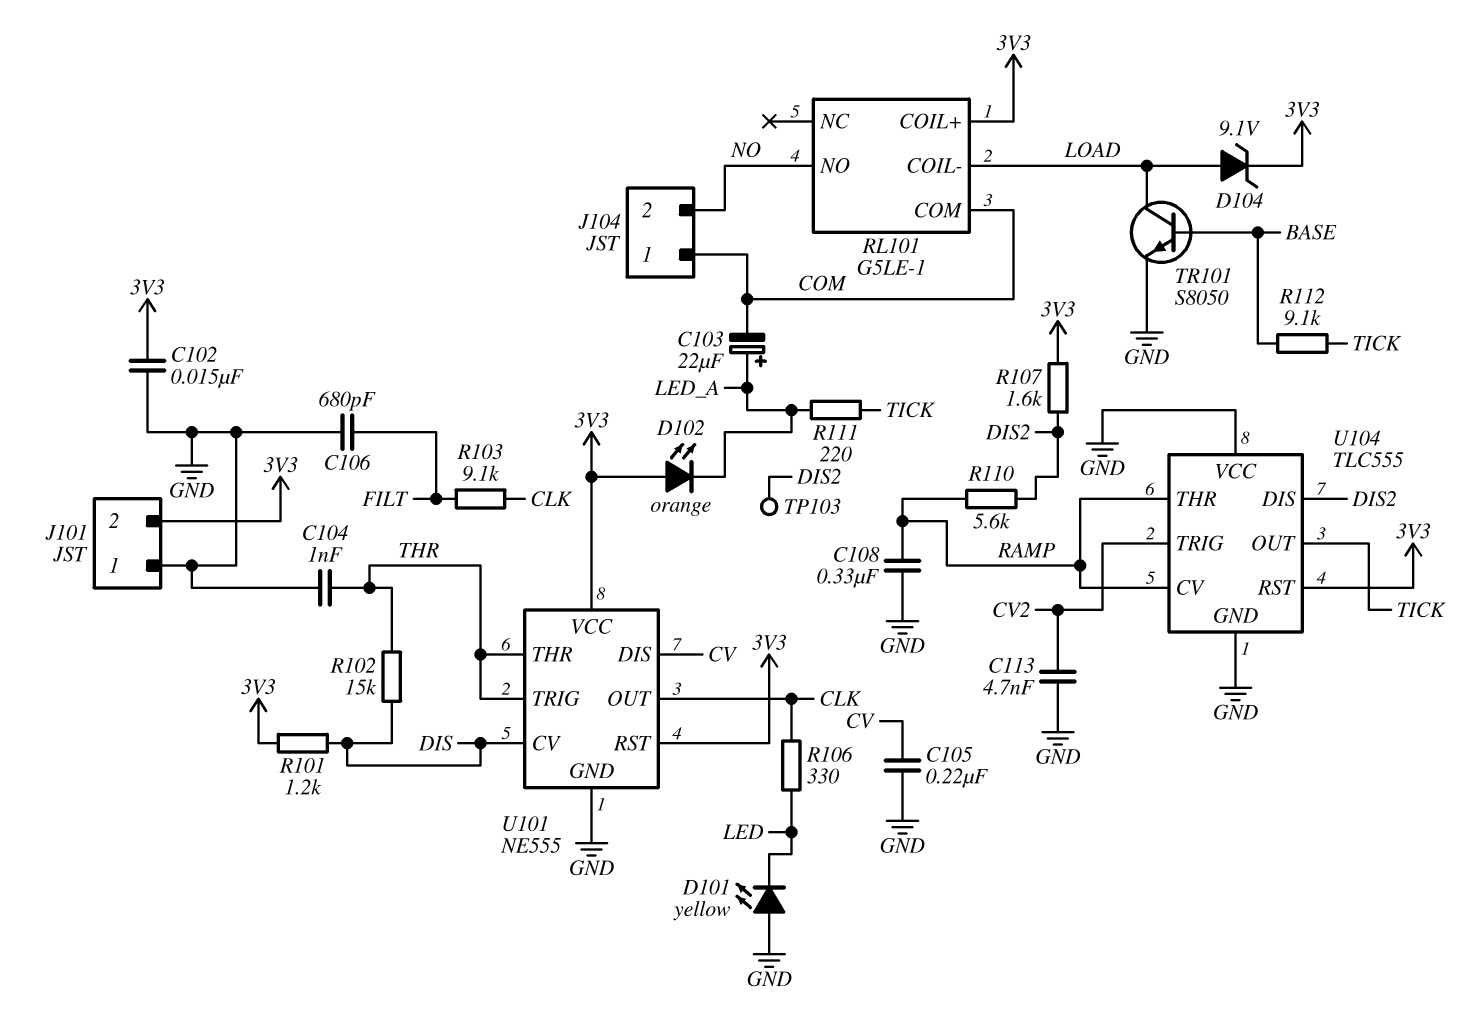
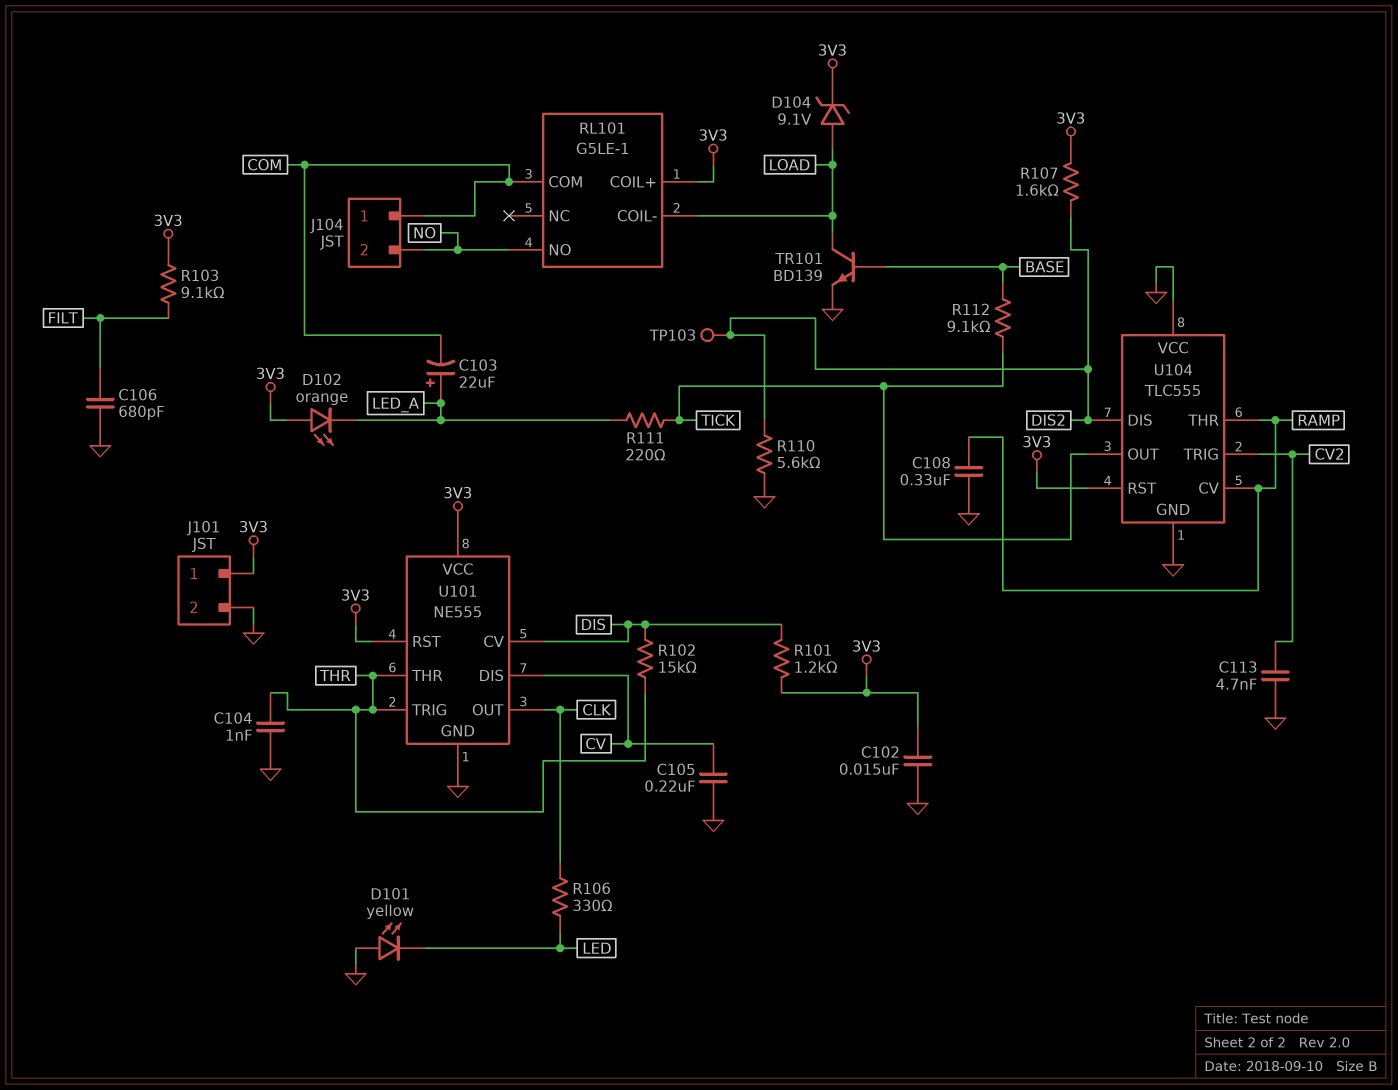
J101 pin 1: GND -> 3V3
J101 pin 2: 3V3 -> GND
R103: 9.1k (CLK, FILT) -> 9.1k (3V3, FILT)
R110: 5.6k (DIS2, RAMP) -> 5.6k (DIS2, GND)
TR101: NPN S8050 (B BASE, C LOAD, E GND) -> NPN BD139 (B BASE, C LOAD, E GND)

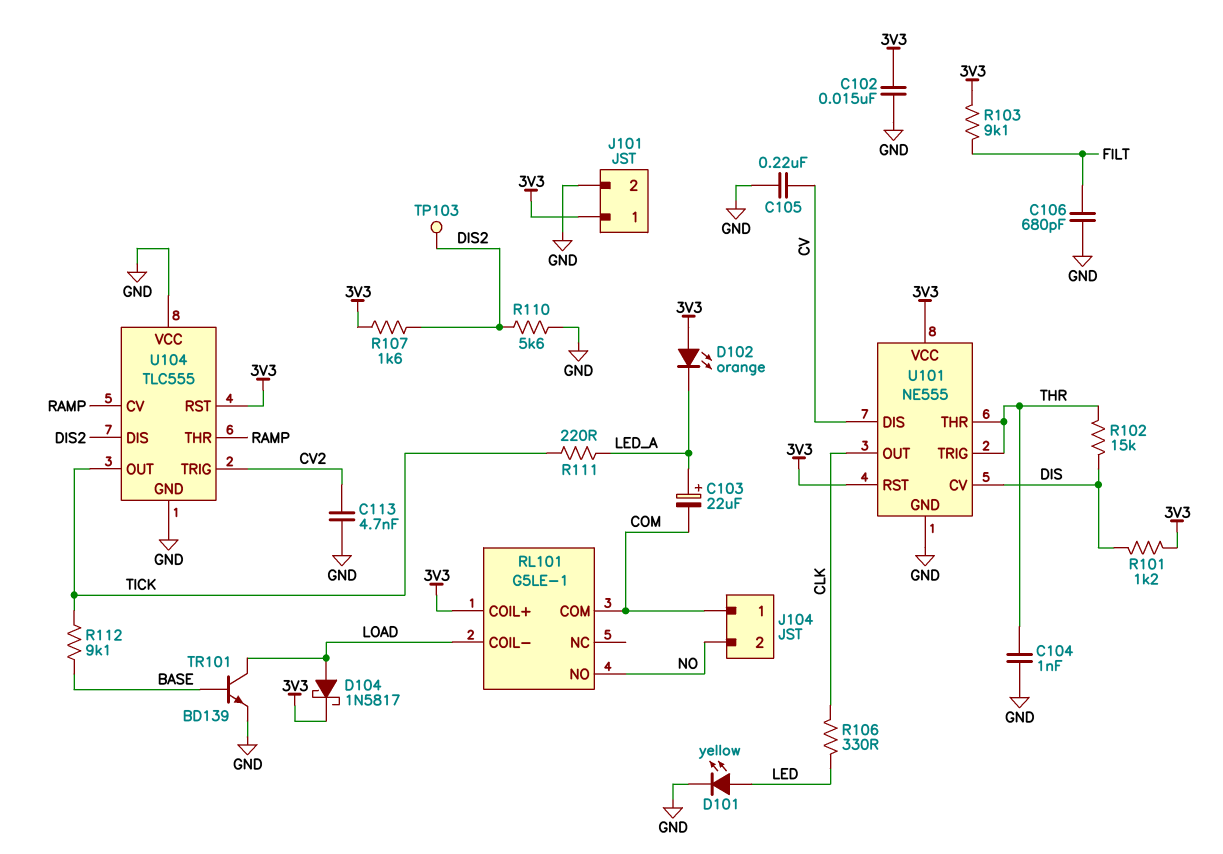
C108: 330nF (GND, RAMP) -> none
D101: LED yellow (A GND, K LED) -> LED yellow (A LED, K GND)
D104: zener 9.1V (A LOAD, K 3V3) -> schottky 1N5817 (A LOAD, K 3V3)

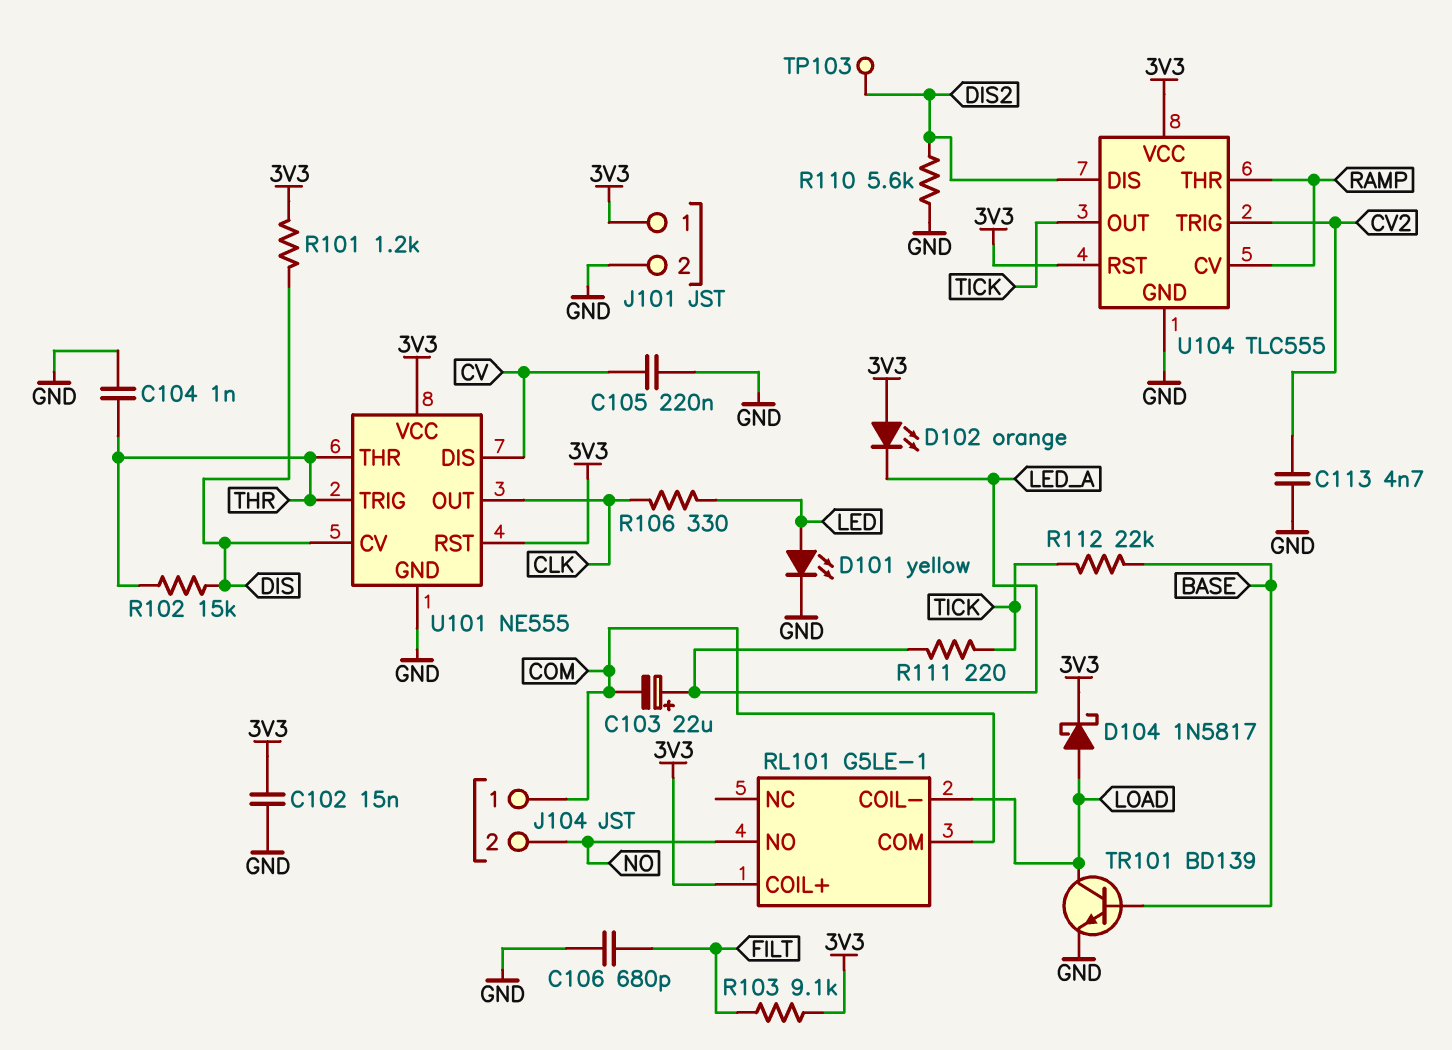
R107: 1.6k (3V3, DIS2) -> none
R112: 9.1k (BASE, TICK) -> 22k (BASE, TICK)
U104 pin VCC: GND -> 3V3

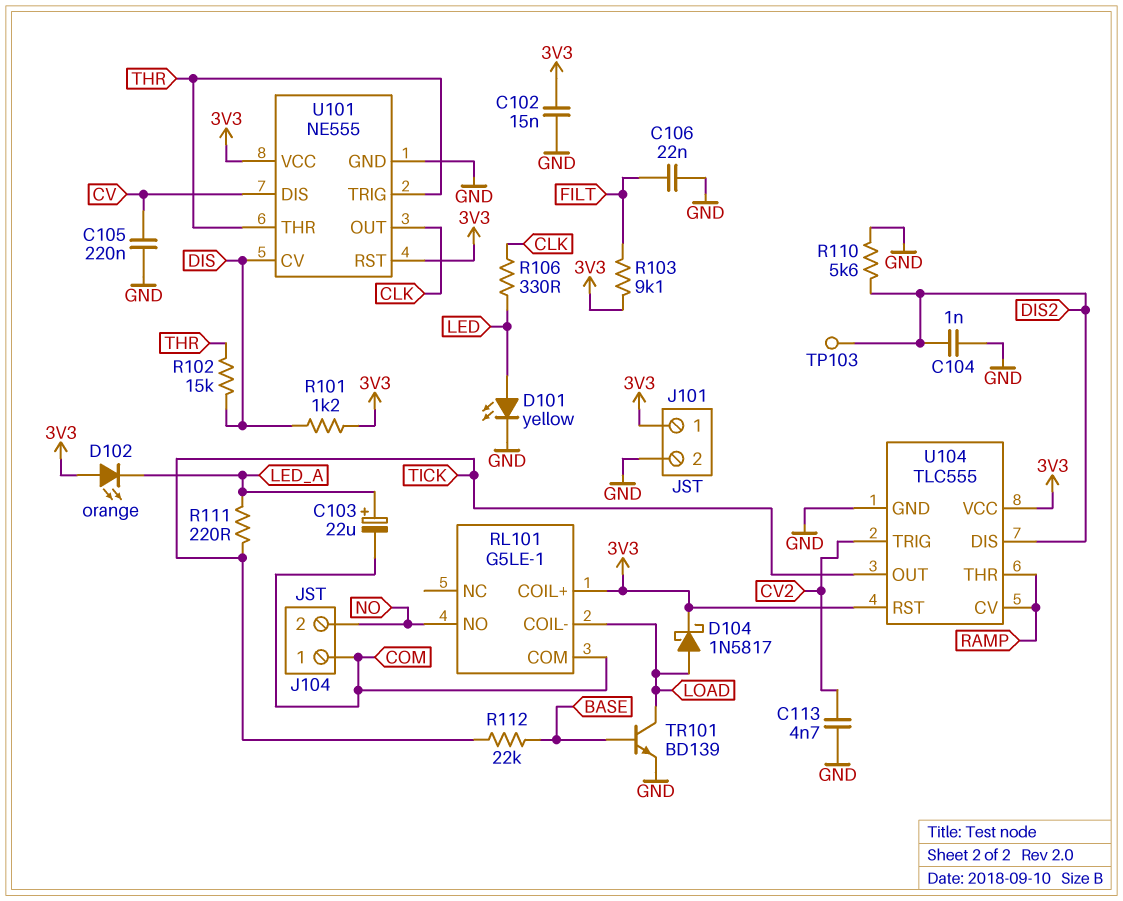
C104: 1nF (GND, THR) -> 1nF (DIS2, GND)
C106: 680pF (FILT, GND) -> 22nF (FILT, GND)

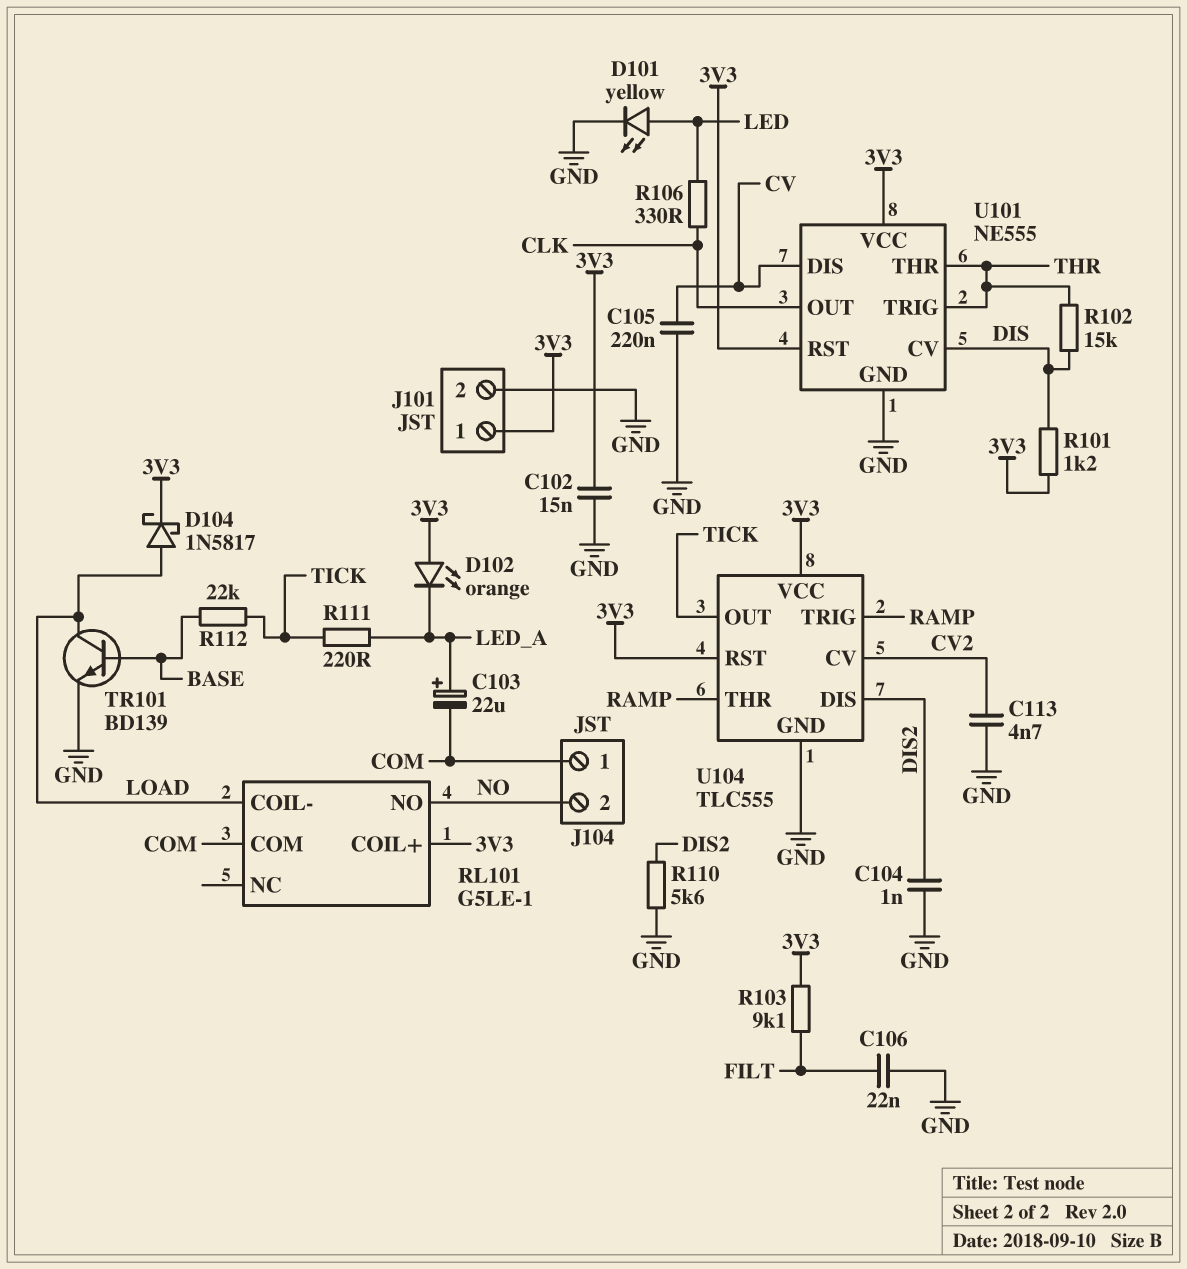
TP103: test point (DIS2) -> none
U104 pin CV: RAMP -> CV2
U104 pin TRIG: CV2 -> RAMP

